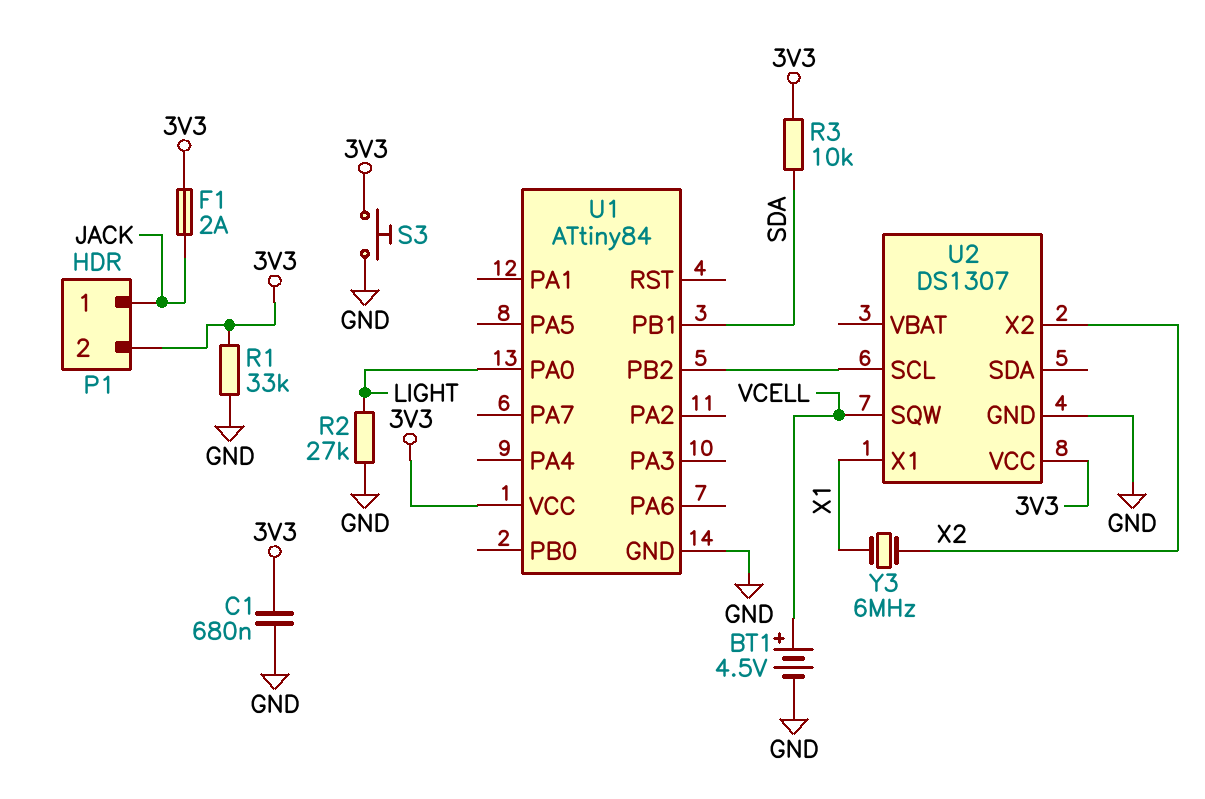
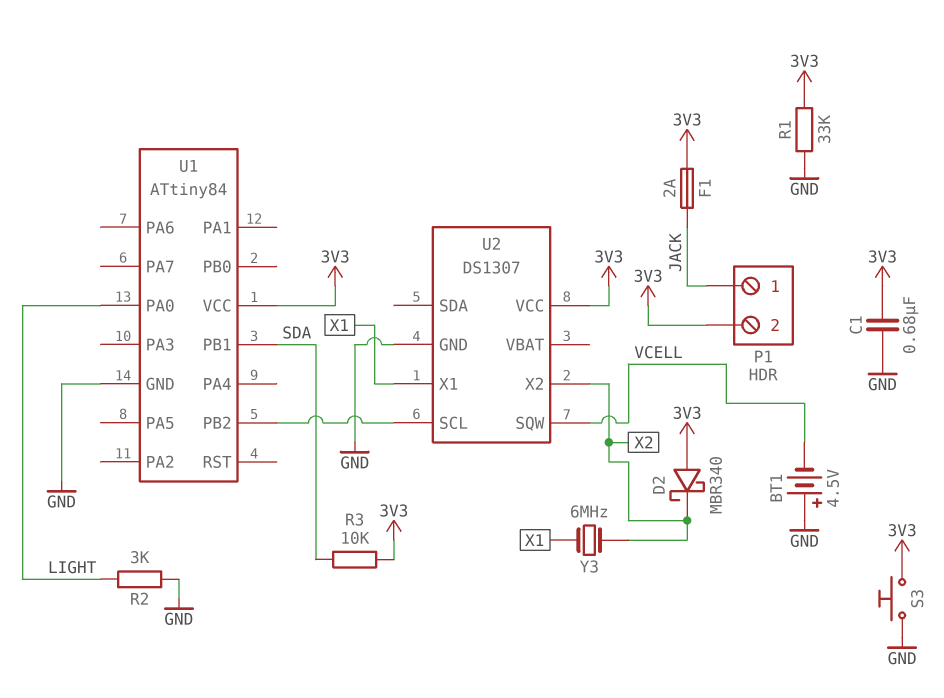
BT1: 4.5V (plus VCELL, minus GND) -> 4.5V (plus GND, minus VCELL)
D2: none -> schottky MBR340 (A 3V3, K X2)
R2: 27k (GND, LIGHT) -> 3k (GND, LIGHT)

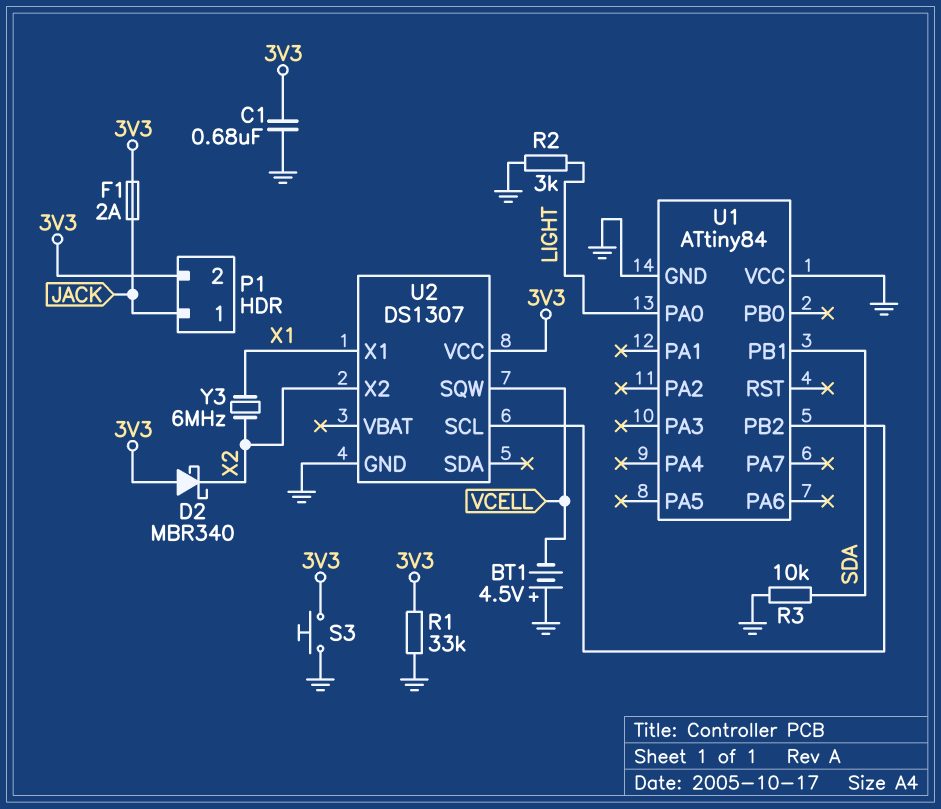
R3: 10k (3V3, SDA) -> 10k (GND, SDA)
U1 pin VCC: 3V3 -> GND

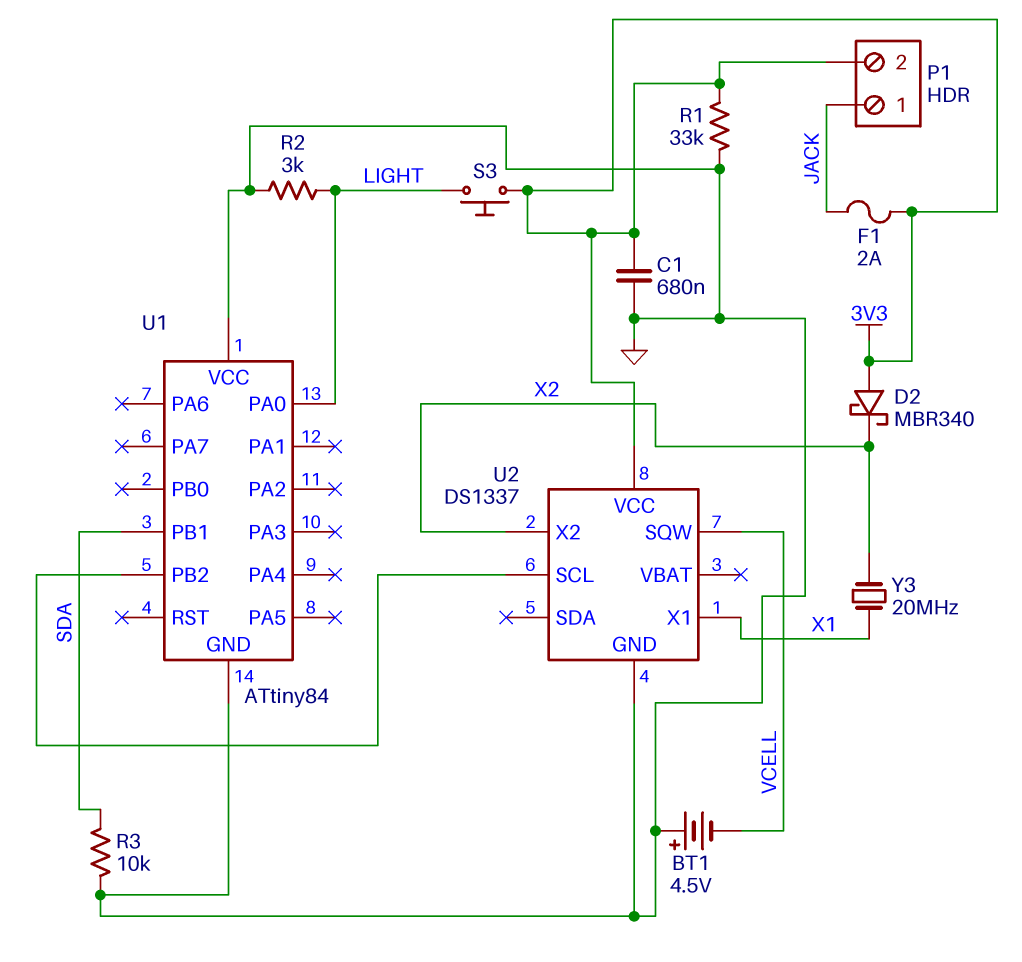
S3: button (3V3, GND) -> button (3V3, LIGHT)
U2: DS1307 -> DS1337
Y3: 6MHz (X1, X2) -> 20MHz (X1, X2)

